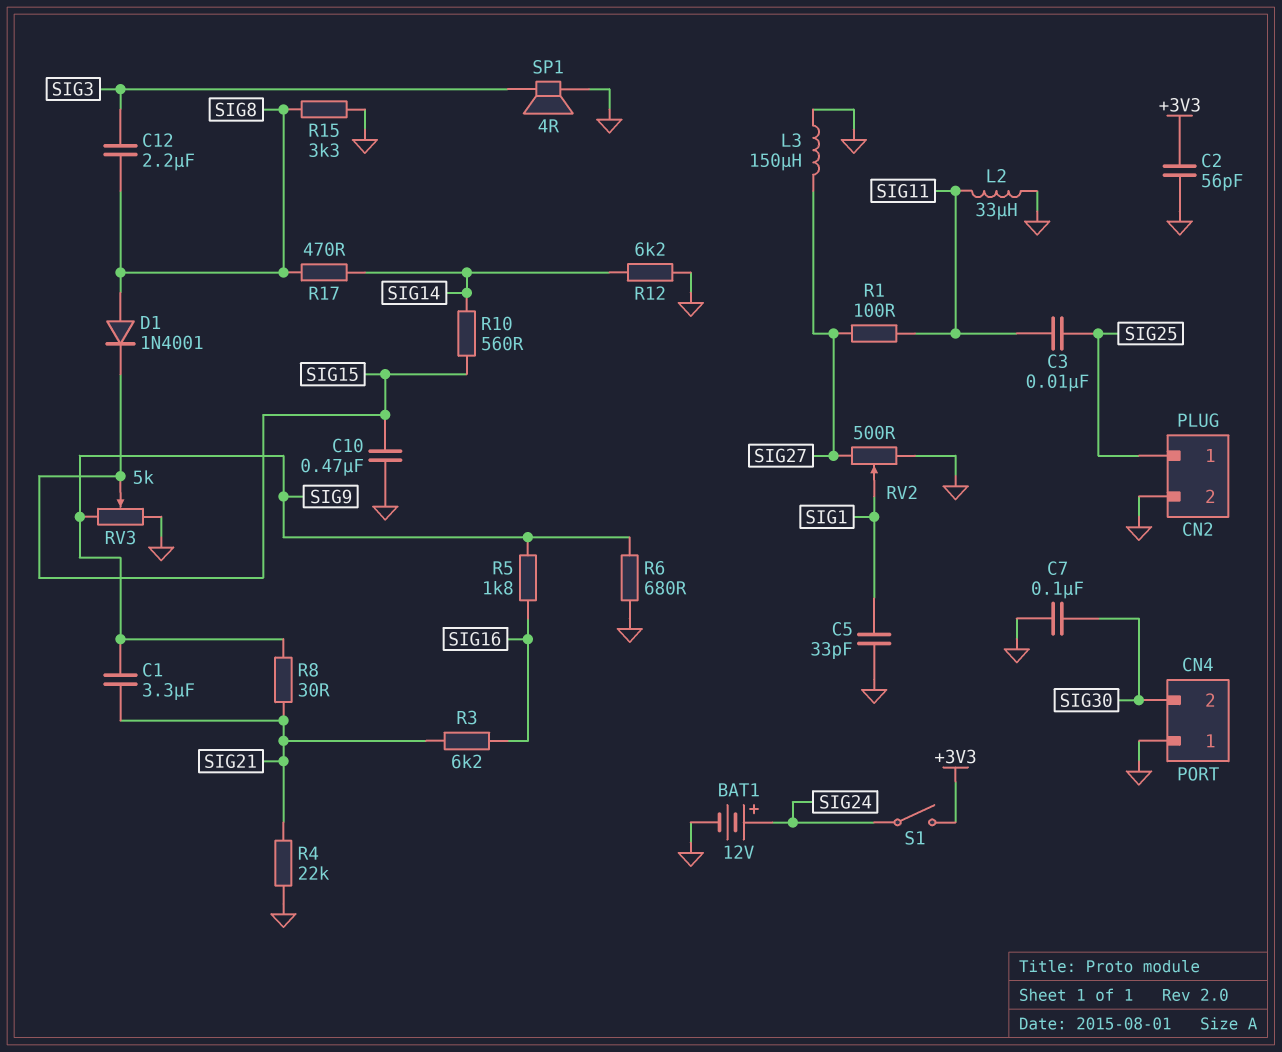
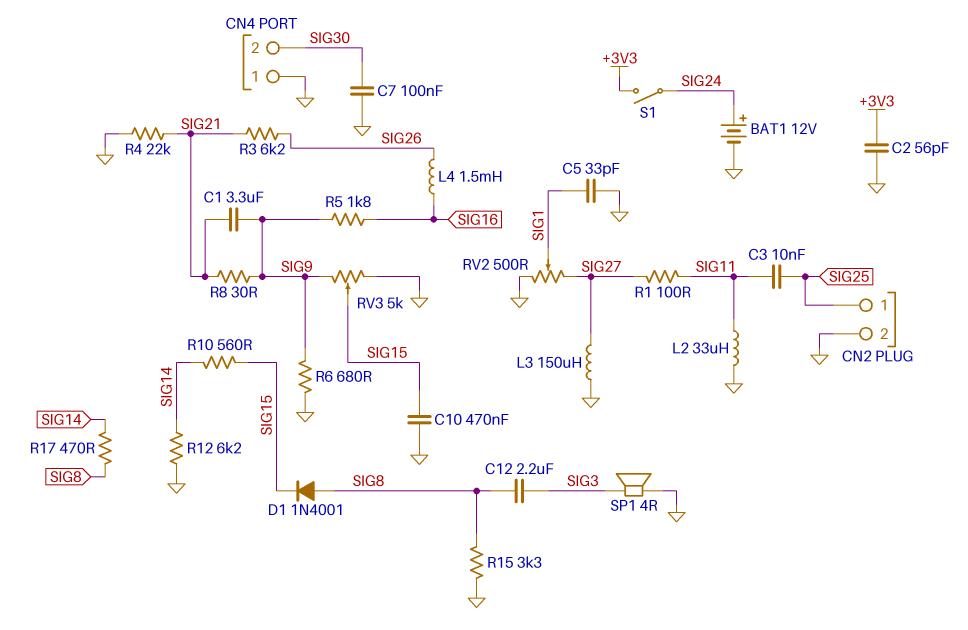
L4: none -> 1.5mH (SIG16, SIG26)
R3: 6.2k (SIG16, SIG21) -> 6.2k (SIG21, SIG26)

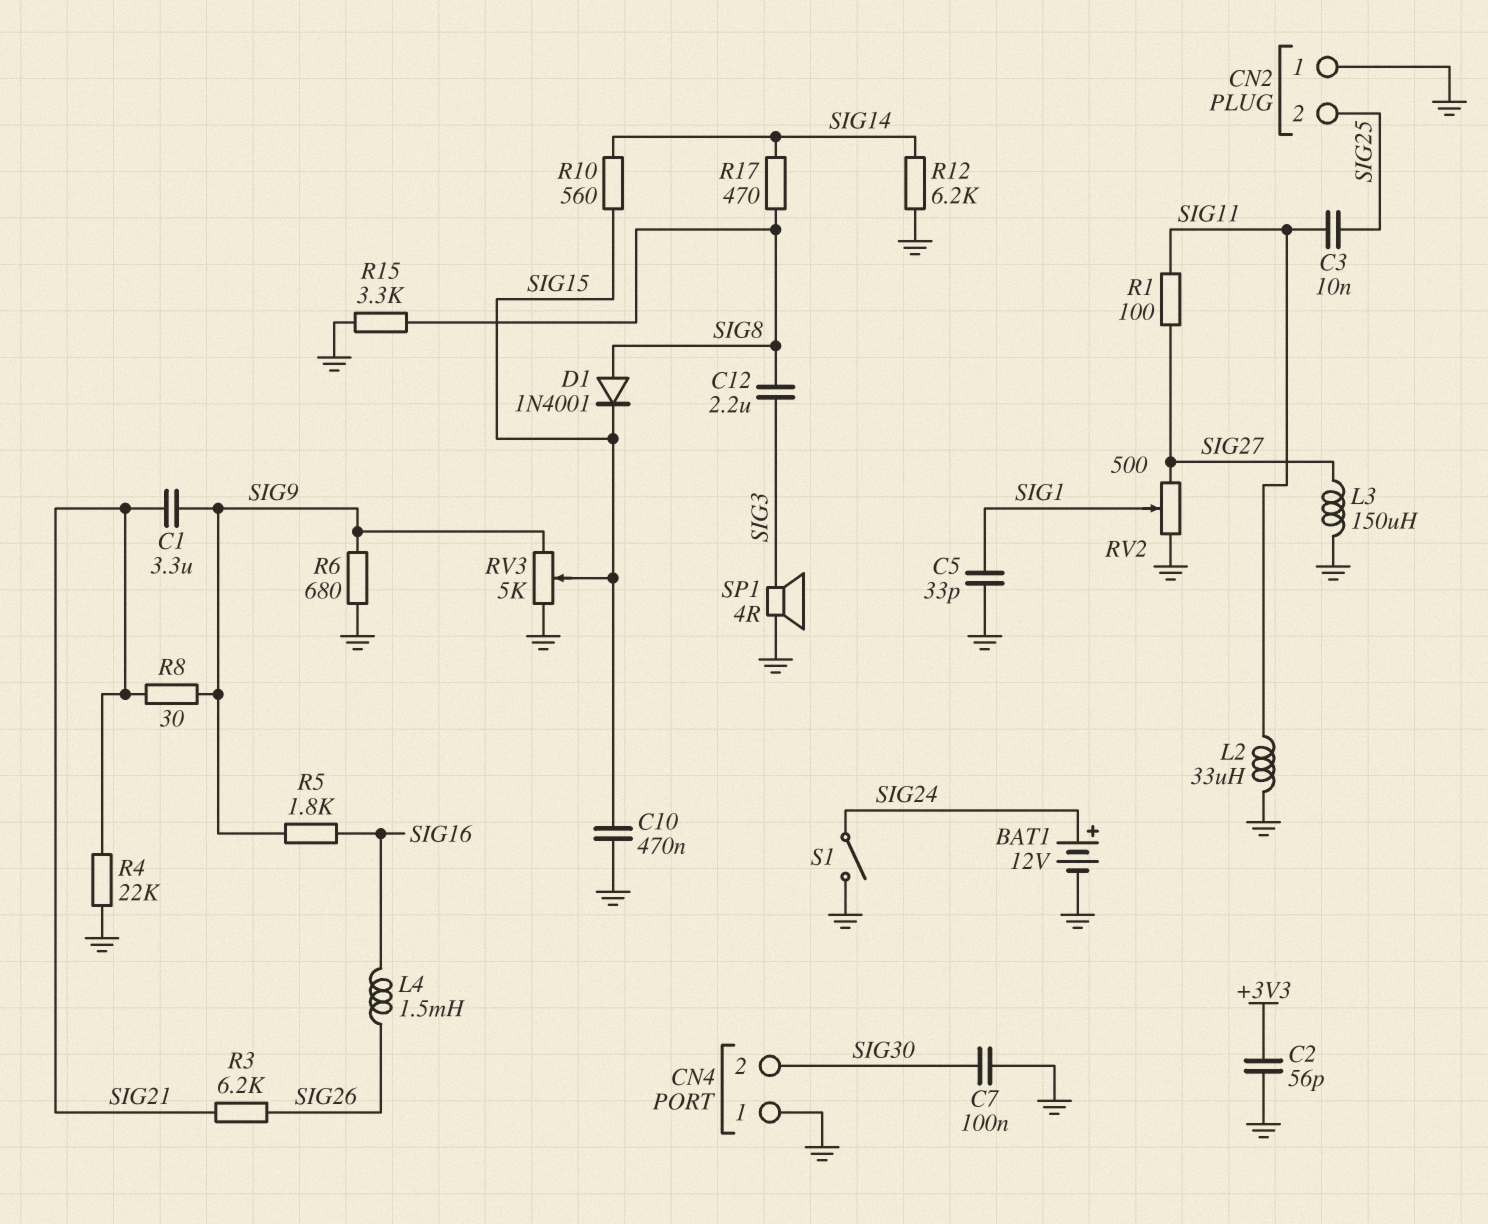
CN2 pin 1: SIG25 -> GND
CN2 pin 2: GND -> SIG25
S1: switch (+3V3, SIG24) -> switch (GND, SIG24)

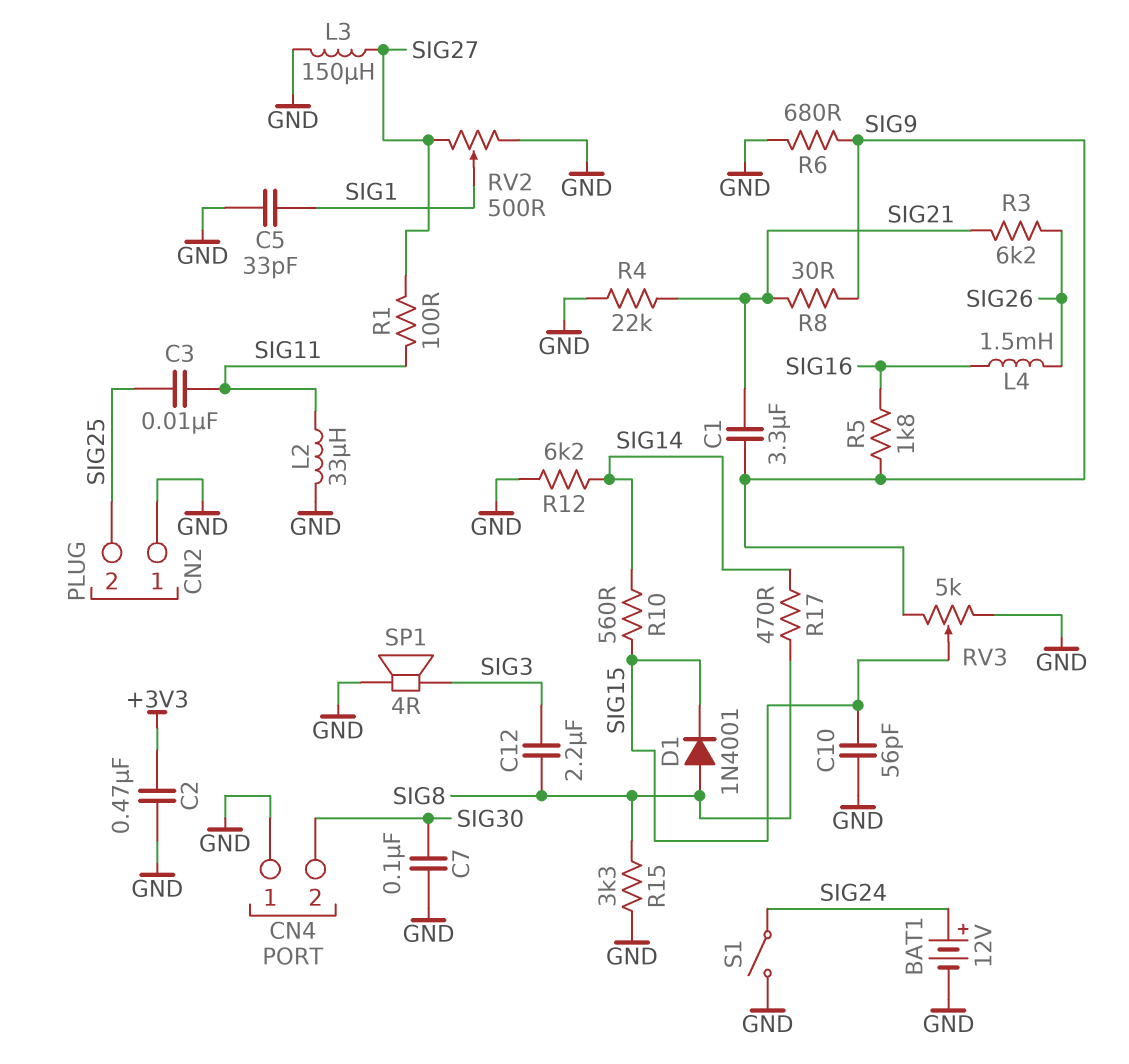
C2: 56pF (+3V3, GND) -> 470nF (+3V3, GND)
C10: 470nF (GND, SIG15) -> 56pF (GND, SIG15)

